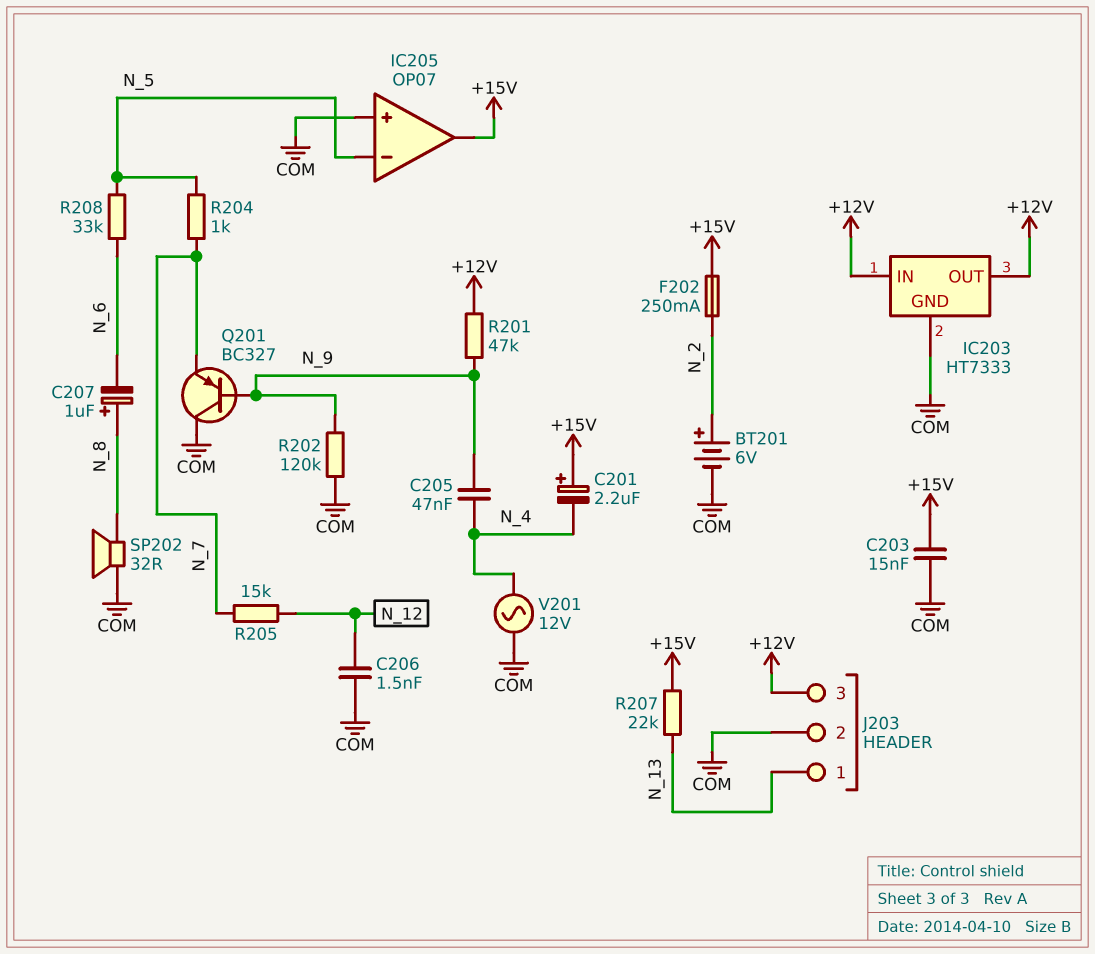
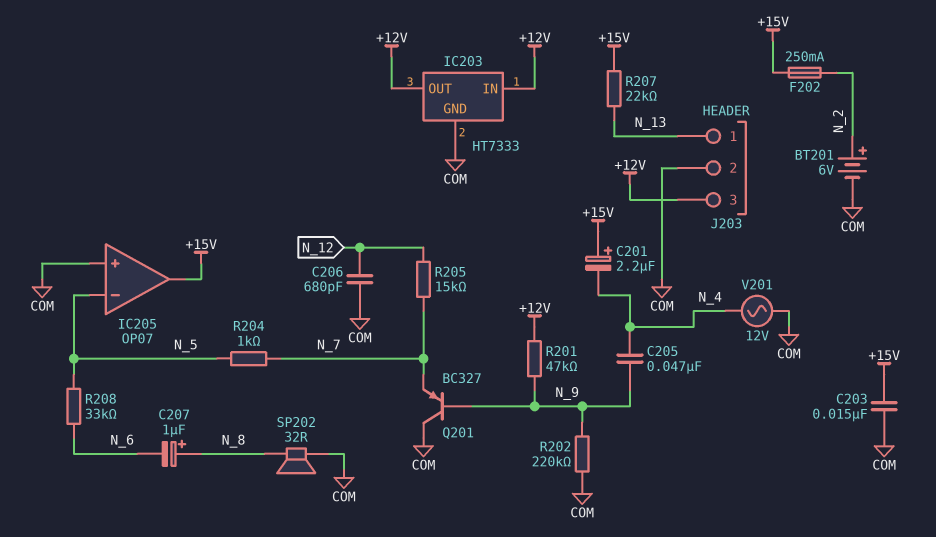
C206: 1.5nF (COM, N_12) -> 680pF (COM, N_12)
R202: 120k (COM, N_9) -> 220k (COM, N_9)

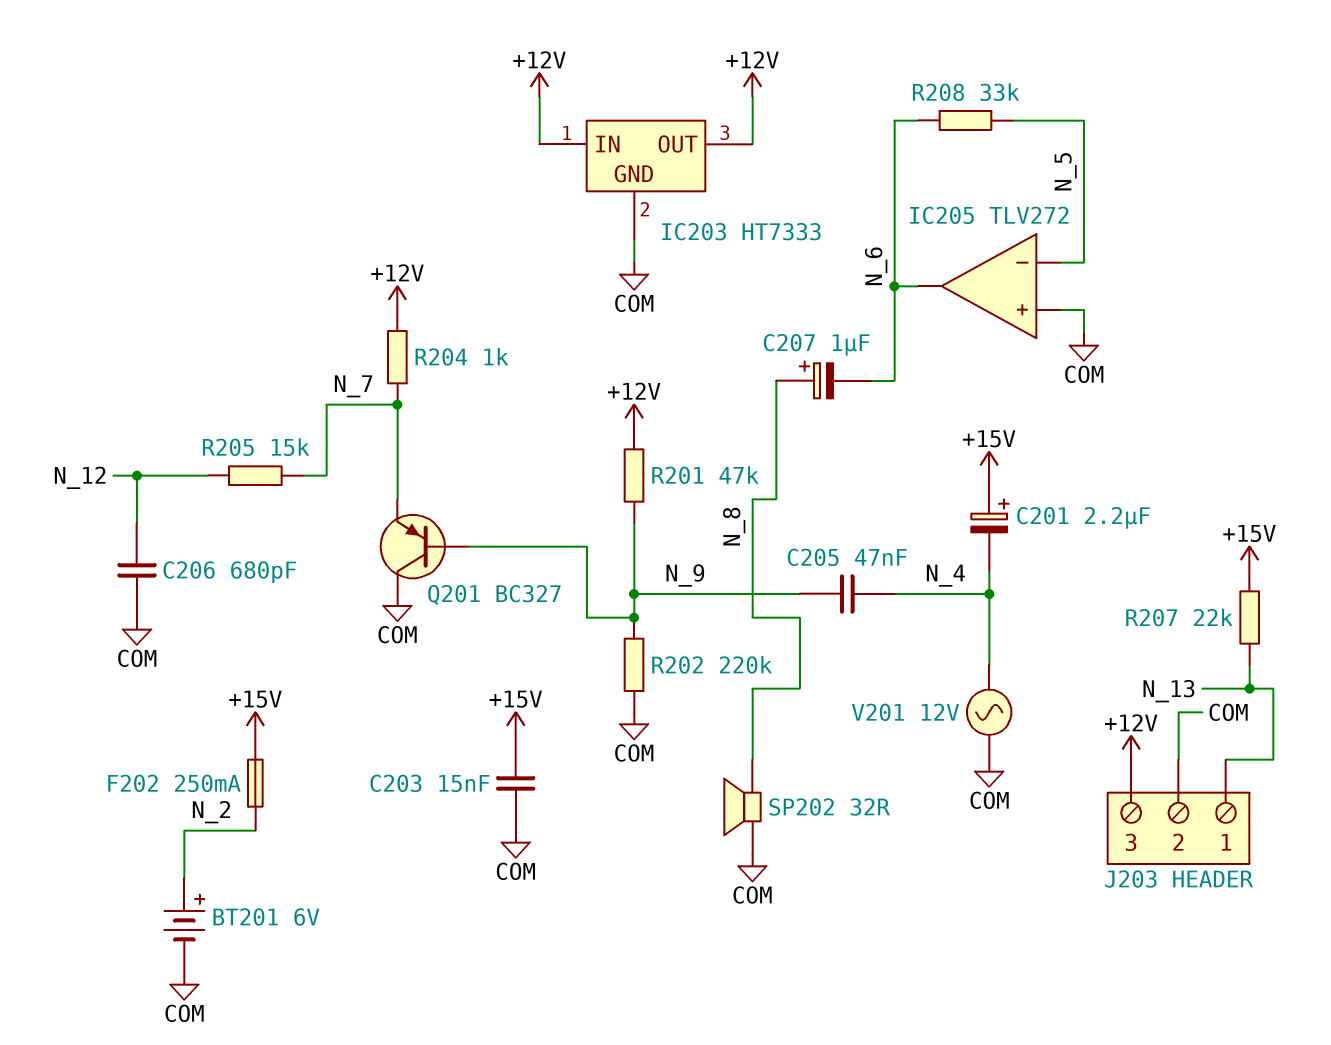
IC205: OP07 -> TLV272
IC205 pin out: +15V -> N_6
R204: 1k (N_5, N_7) -> 1k (+12V, N_7)

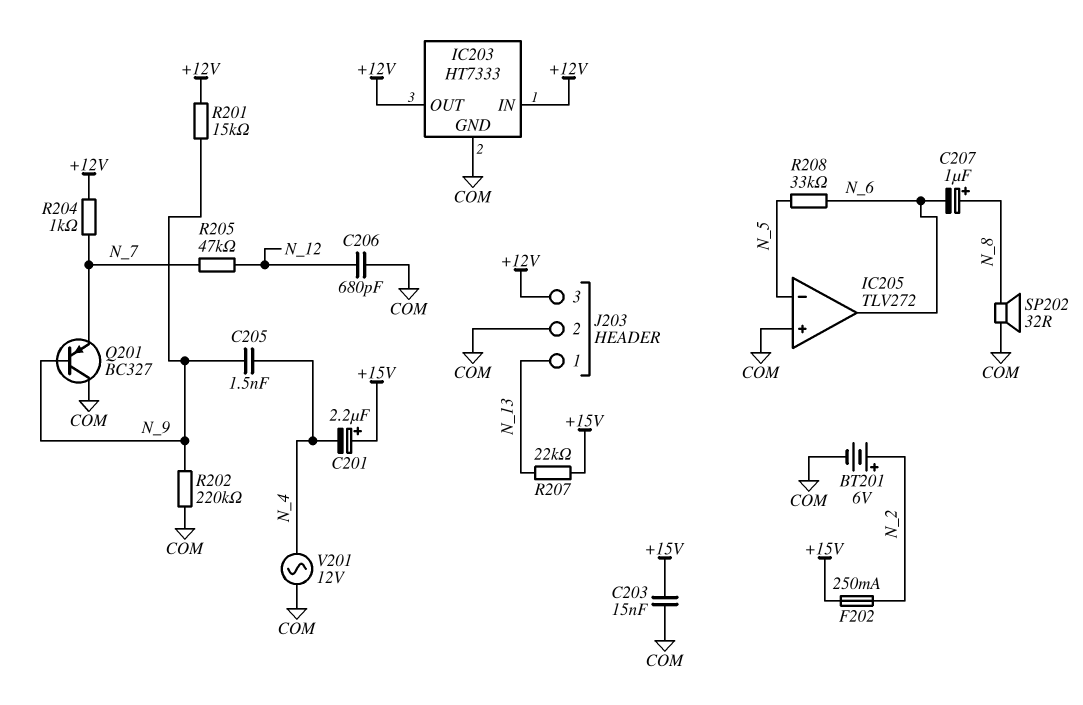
C205: 47nF (N_4, N_9) -> 1.5nF (N_4, N_9)
R201: 47k (+12V, N_9) -> 15k (+12V, N_9)
R205: 15k (N_7, N_12) -> 47k (N_7, N_12)

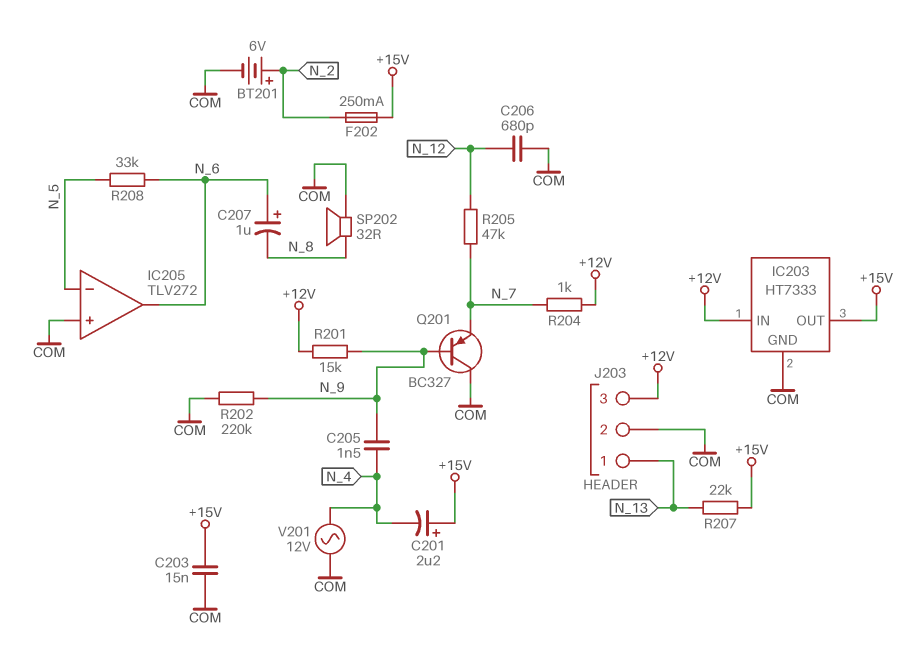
C207: 1uF (plus N_8, minus N_6) -> 1uF (plus N_6, minus N_8)
IC203 pin OUT: +12V -> +15V

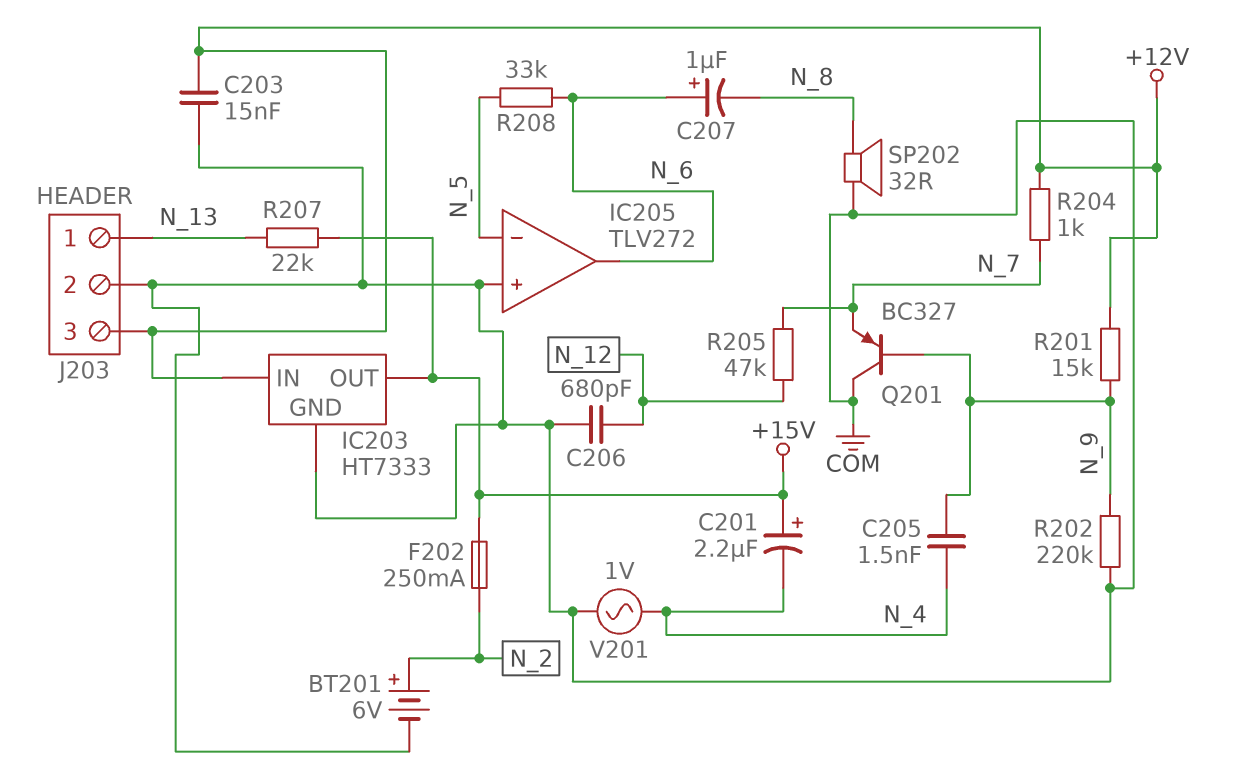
C203: 15nF (+15V, COM) -> 15nF (+12V, COM)
V201: AC 12V (COM, N_4) -> AC 1V (COM, N_4)

